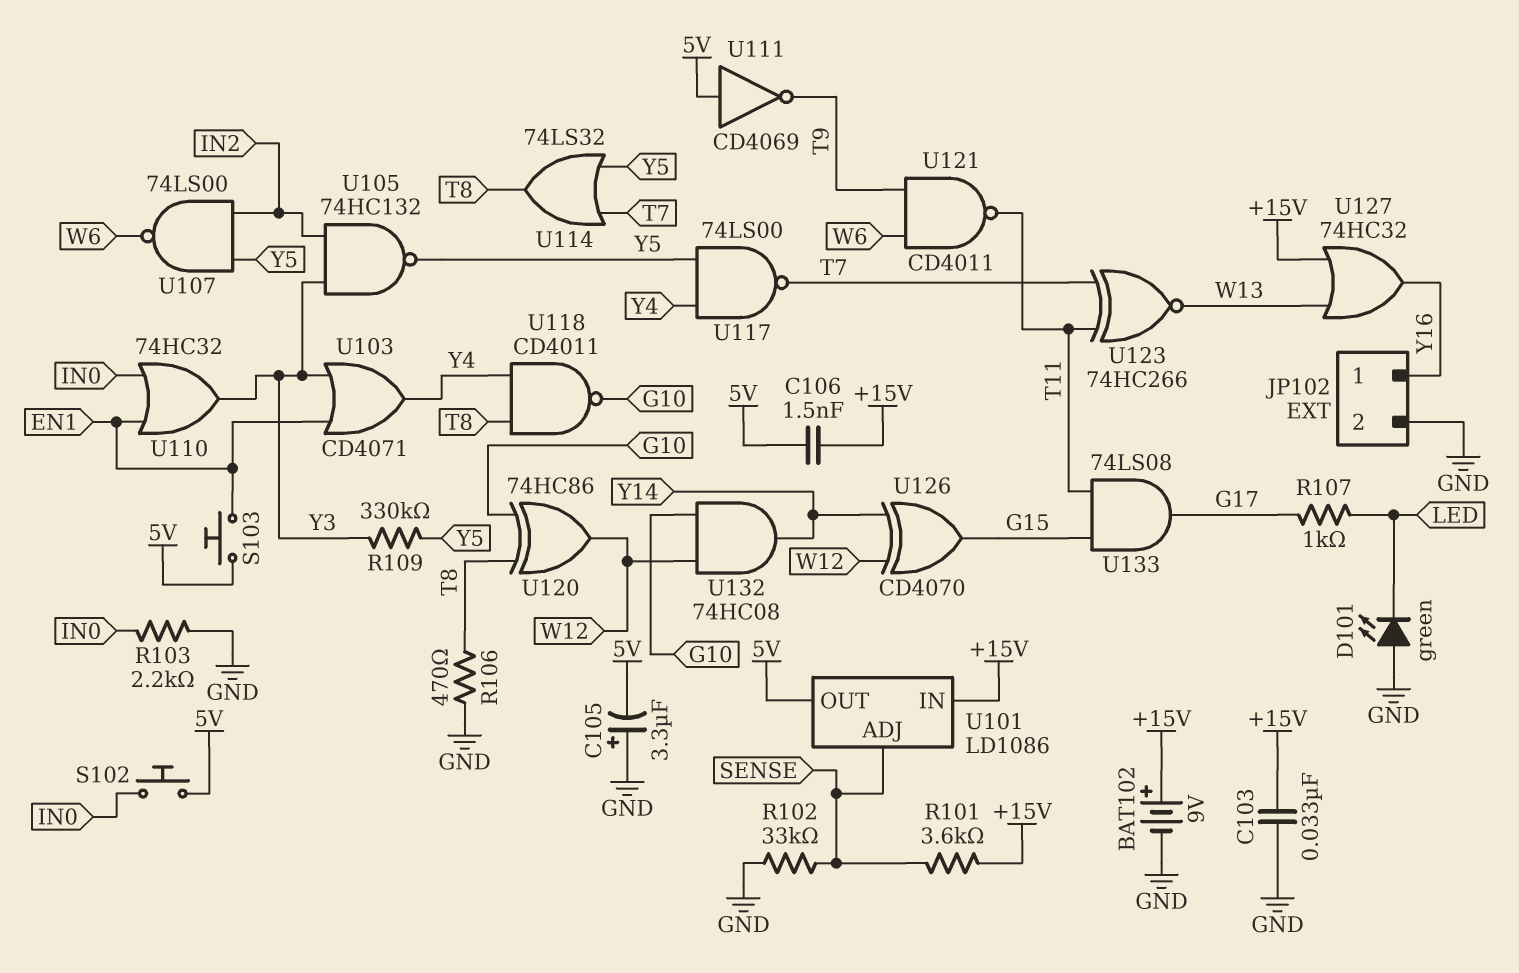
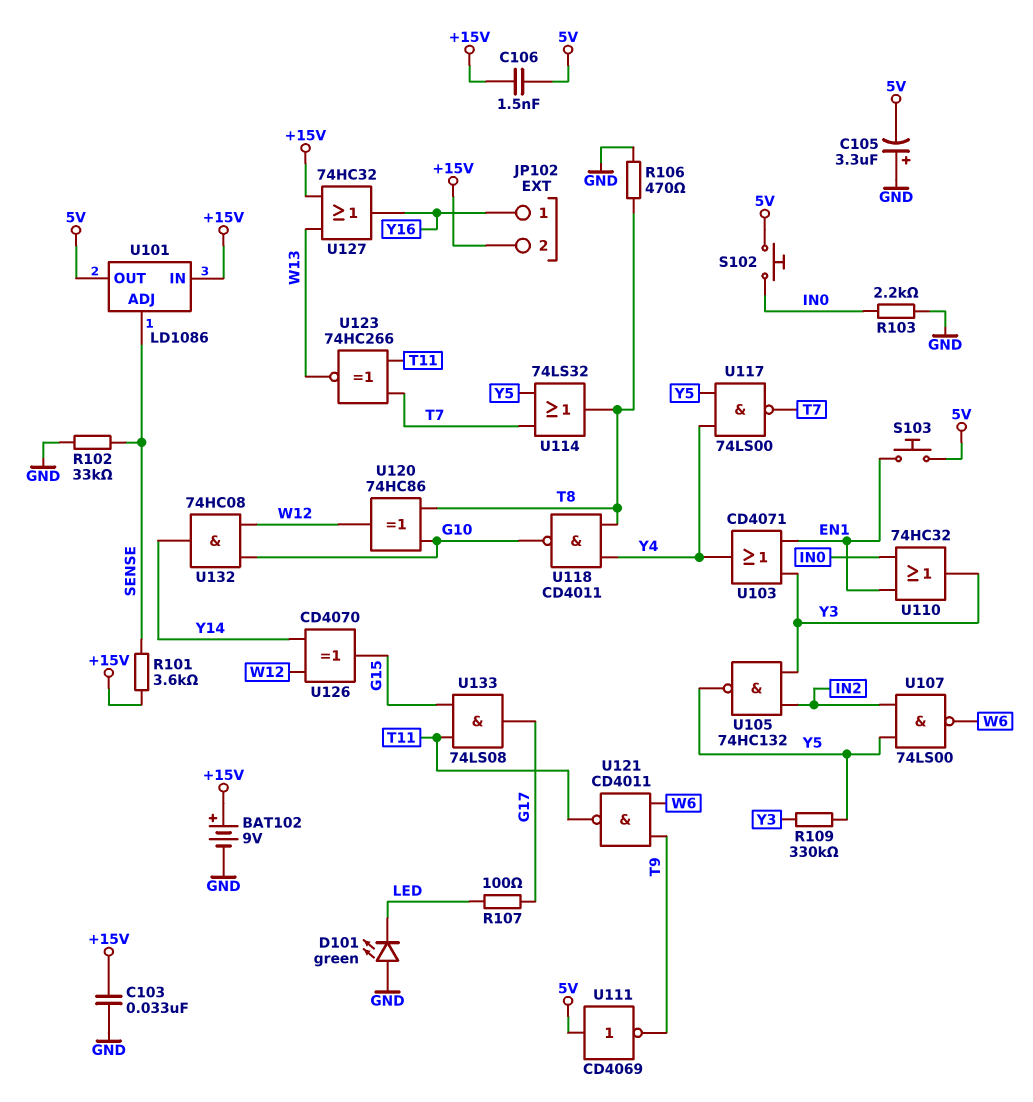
JP102 pin 2: GND -> +15V
R107: 1k (G17, LED) -> 100 (G17, LED)

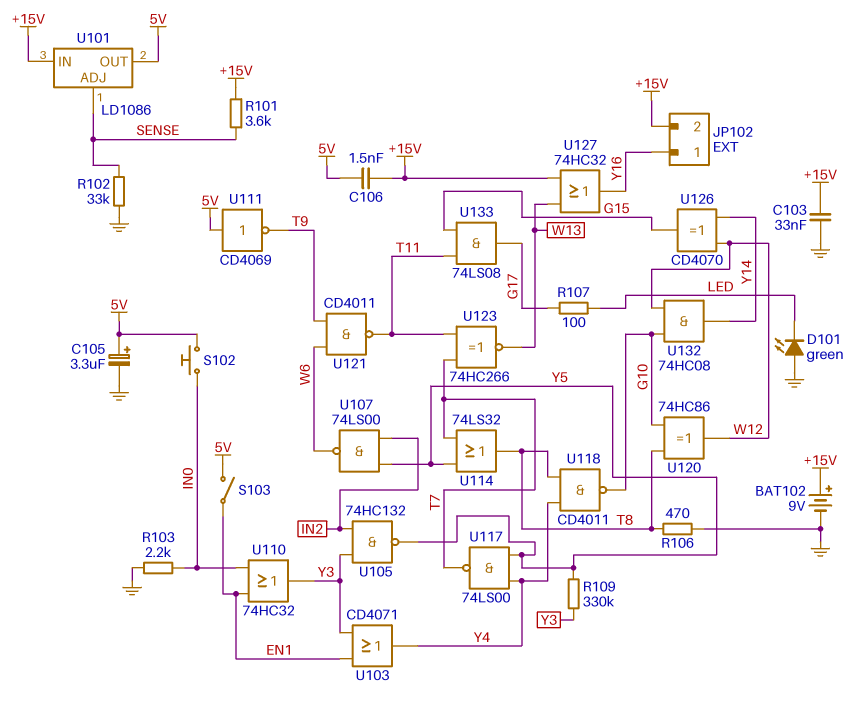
C105: 3.3uF (plus GND, minus 5V) -> 3.3uF (plus 5V, minus GND)
S103: button (5V, EN1) -> switch (5V, EN1)

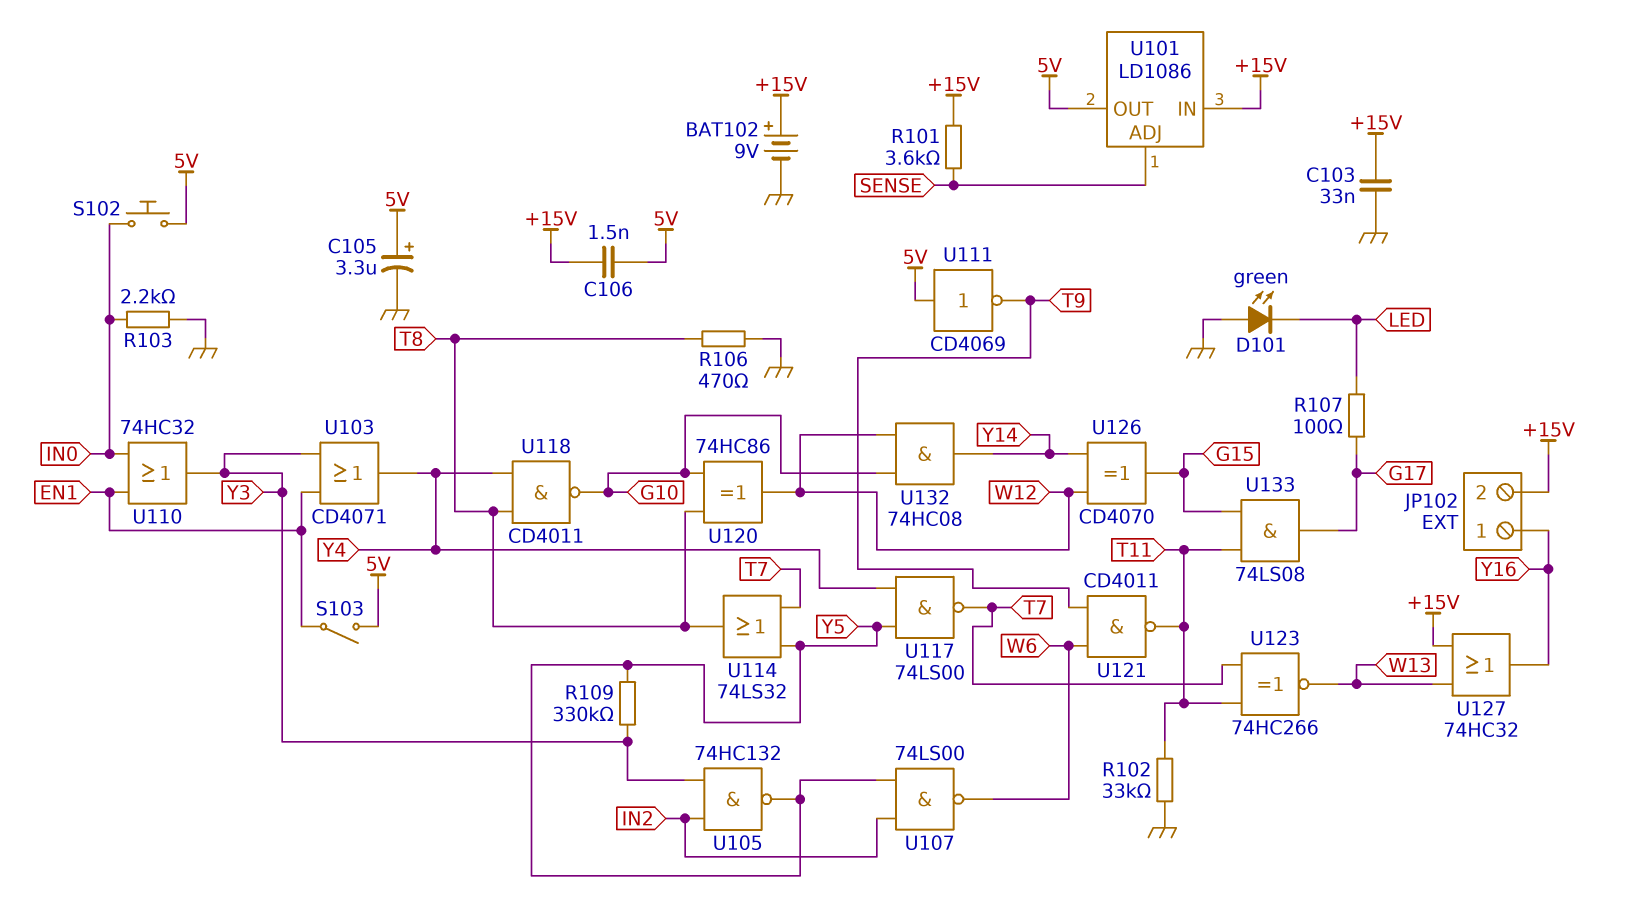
R102: 33k (GND, SENSE) -> 33k (GND, T11)

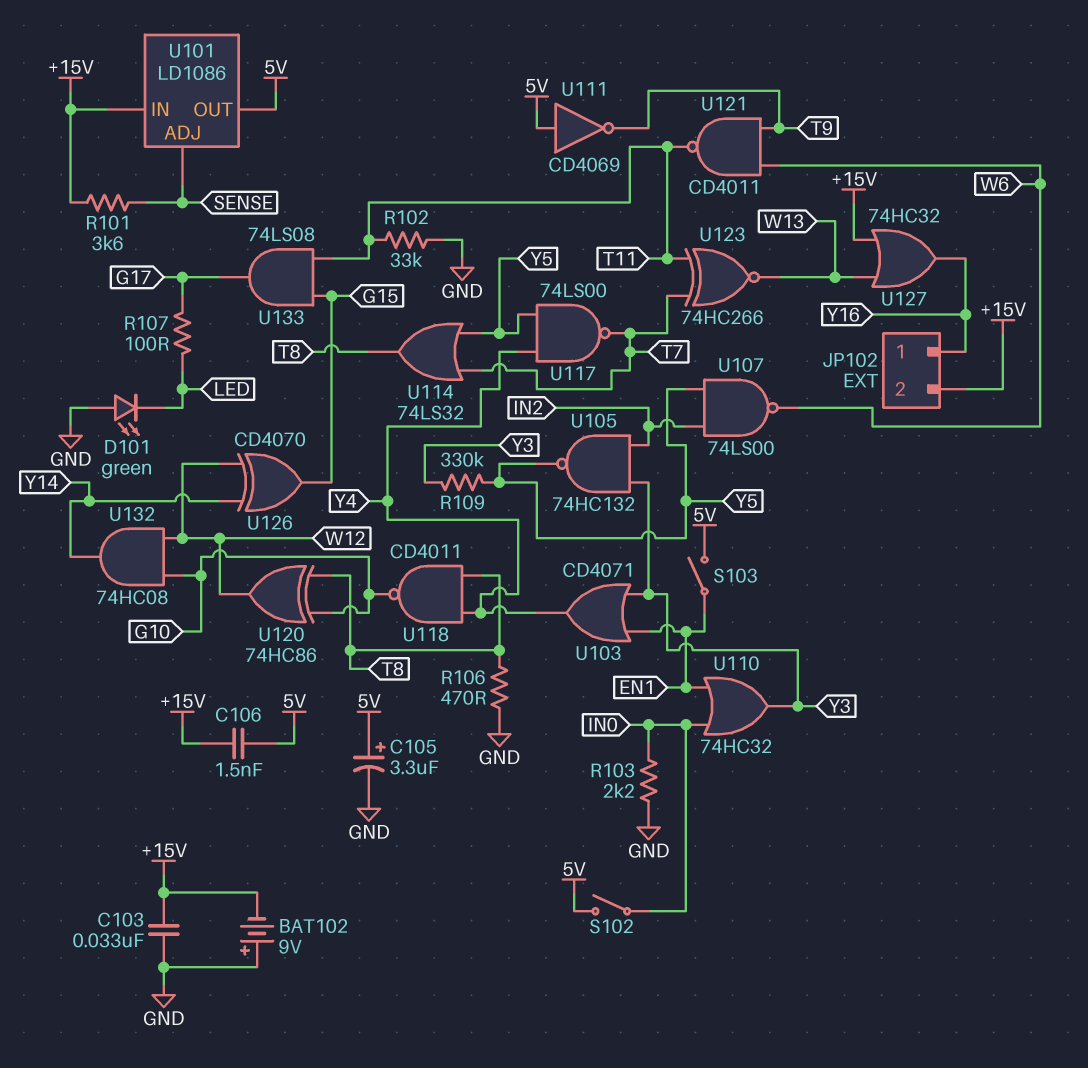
BAT102: 9V (plus +15V, minus GND) -> 9V (plus GND, minus +15V)
S102: button (5V, IN0) -> switch (5V, IN0)

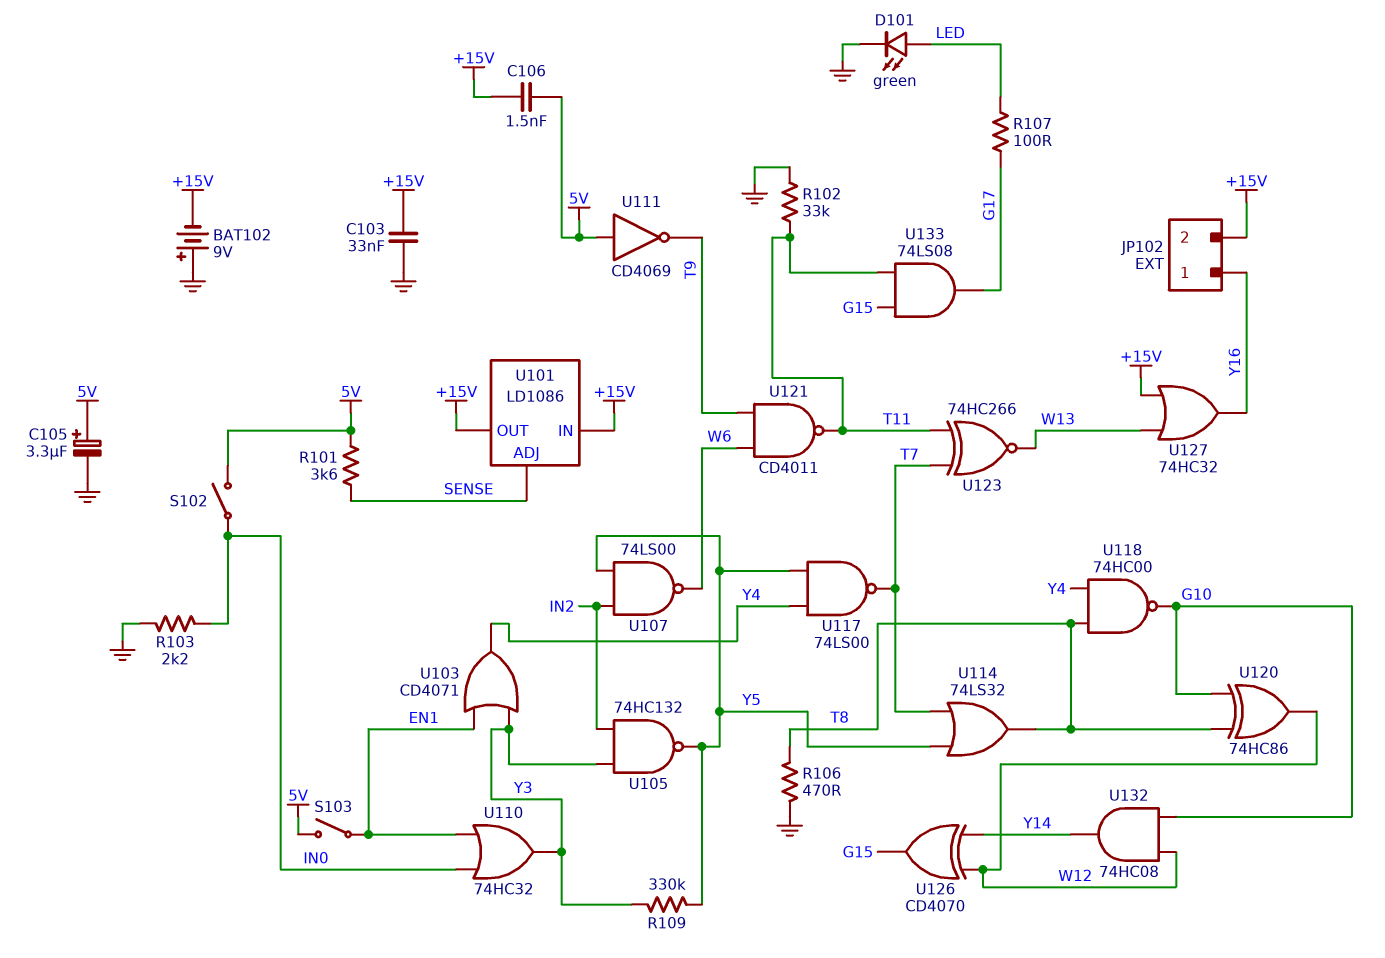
D101: LED green (A GND, K LED) -> LED green (A LED, K GND)
R101: 3.6k (+15V, SENSE) -> 3.6k (5V, SENSE)
U101 pin OUT: 5V -> +15V
U118: NAND CD4011 (in T8, in Y4, out G10) -> NAND 74HC00 (in T8, in Y4, out G10)

